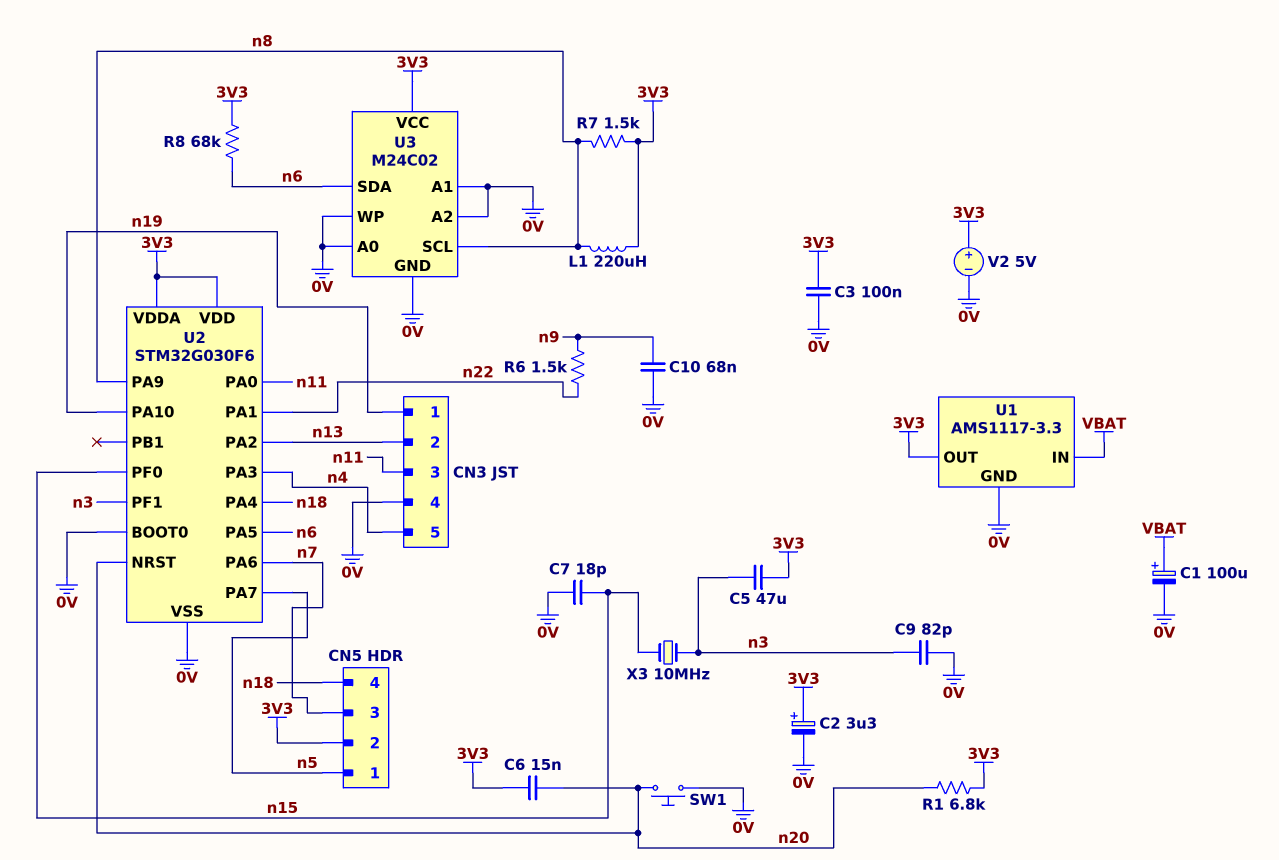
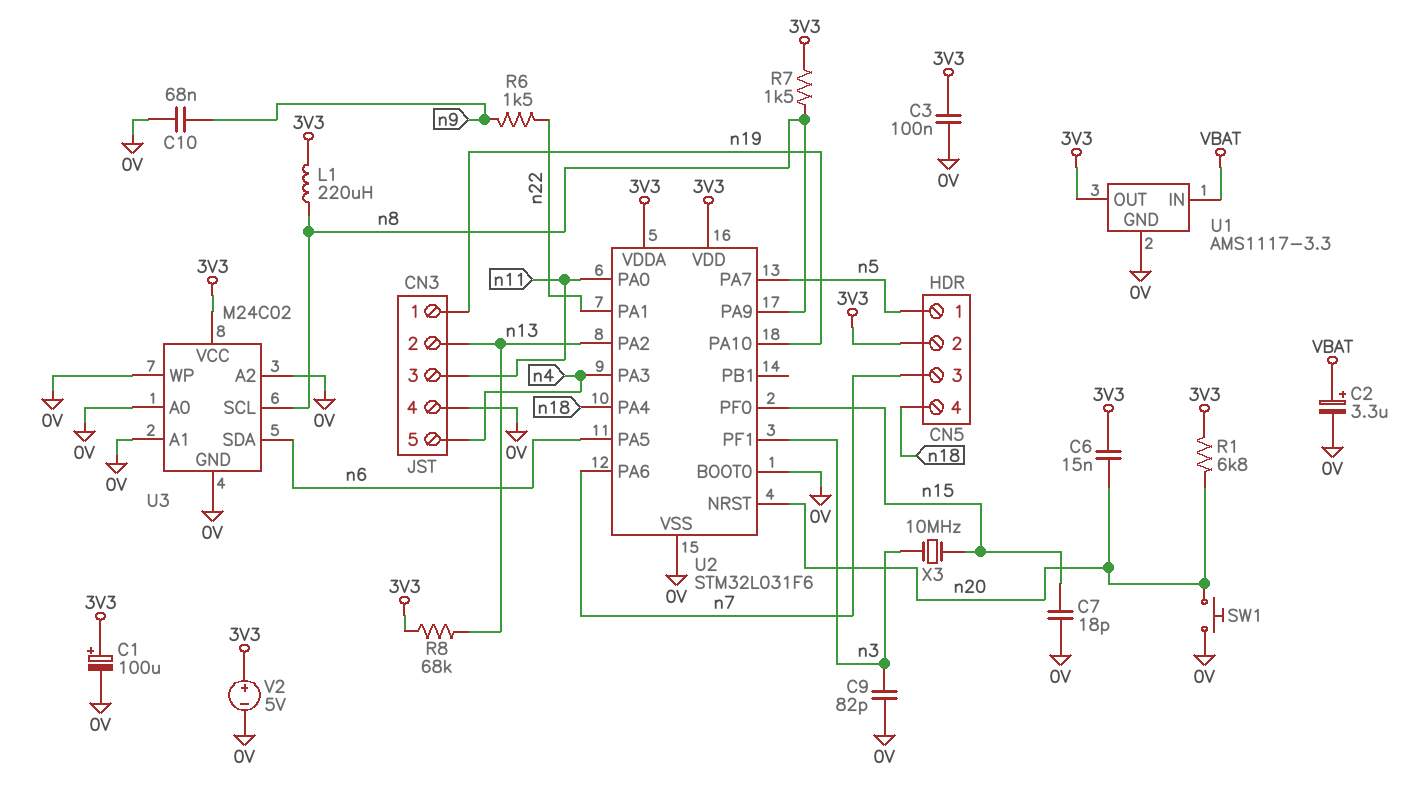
C1: 100uF (plus VBAT, minus 0V) -> 100uF (plus 3V3, minus 0V)
C2: 3.3uF (plus 3V3, minus 0V) -> 3.3uF (plus VBAT, minus 0V)
C5: 47uF (3V3, n3) -> none
R8: 68k (3V3, n6) -> 68k (3V3, n13)
U2: STM32G030F6 -> STM32L031F6

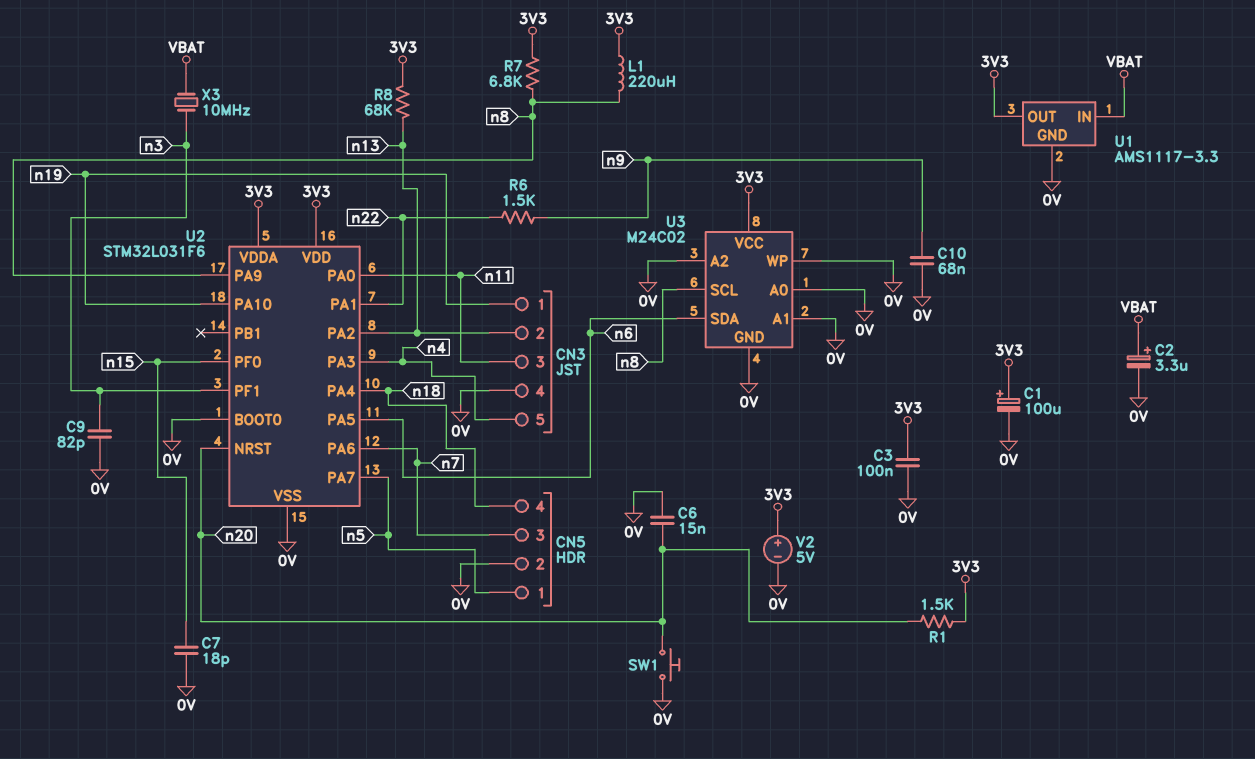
C6: 15nF (3V3, n20) -> 15nF (0V, n20)
CN5 pin 2: 3V3 -> 0V
R1: 6.8k (3V3, n20) -> 1.5k (3V3, n20)
R7: 1.5k (3V3, n8) -> 6.8k (3V3, n8)
X3: 10MHz (n3, n15) -> 10MHz (VBAT, n3)

